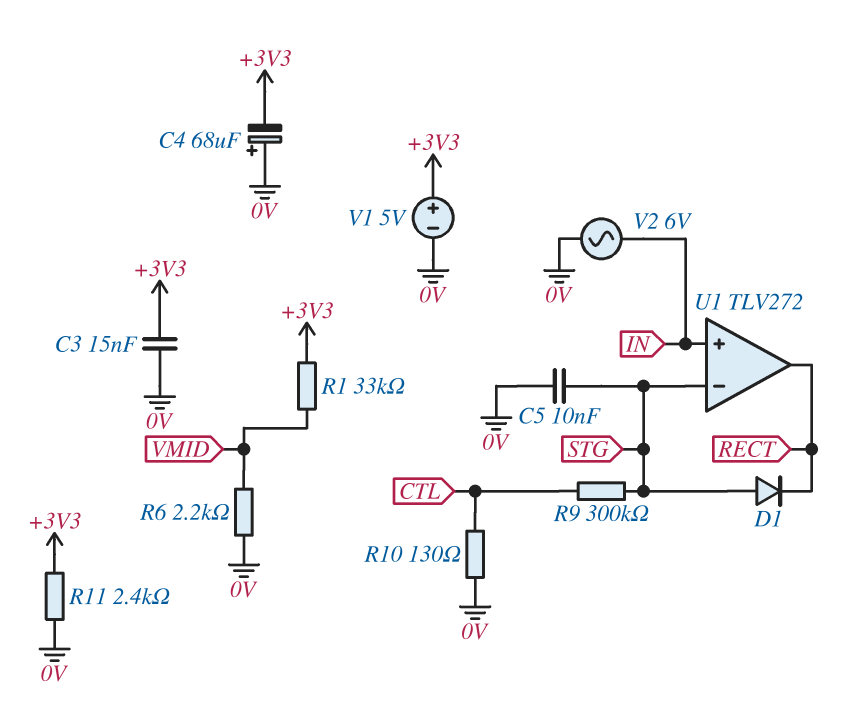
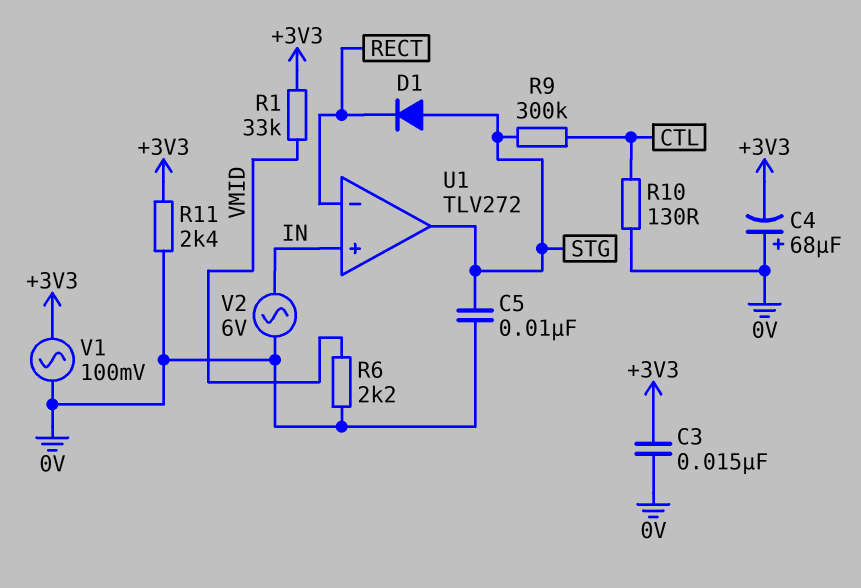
U1 pin in-: STG -> RECT
U1 pin out: RECT -> STG
V1: 5V (plus +3V3, minus 0V) -> AC 100mV (+3V3, 0V)

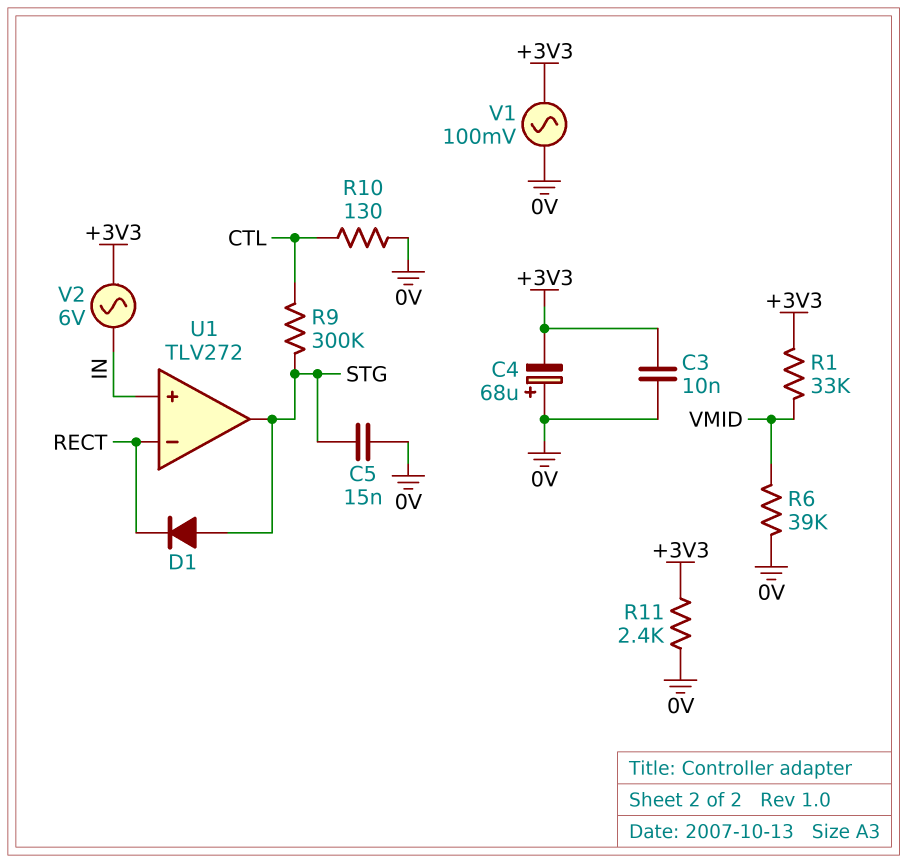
C3: 15nF (+3V3, 0V) -> 10nF (+3V3, 0V)
C5: 10nF (0V, STG) -> 15nF (0V, STG)
R6: 2.2k (0V, VMID) -> 39k (0V, VMID)
V2: AC 6V (0V, IN) -> AC 6V (+3V3, IN)

